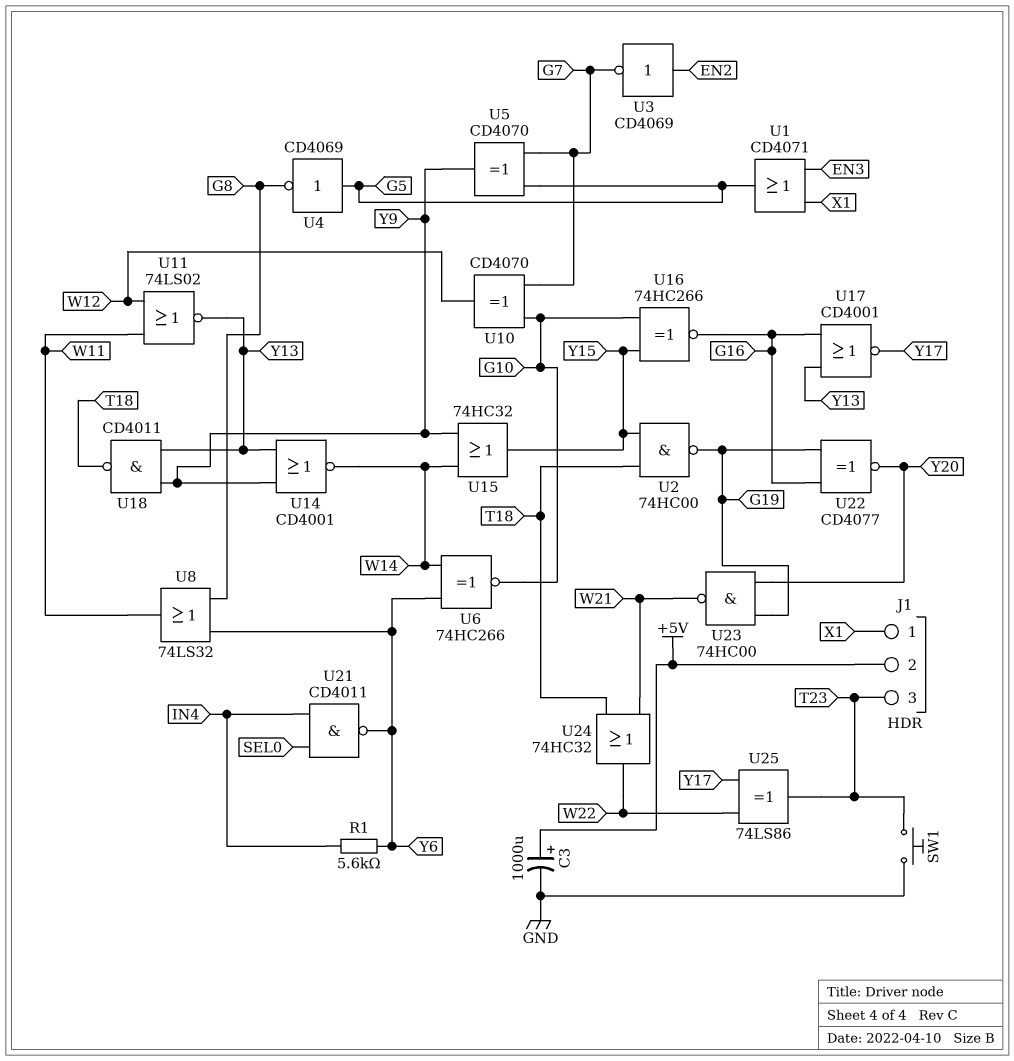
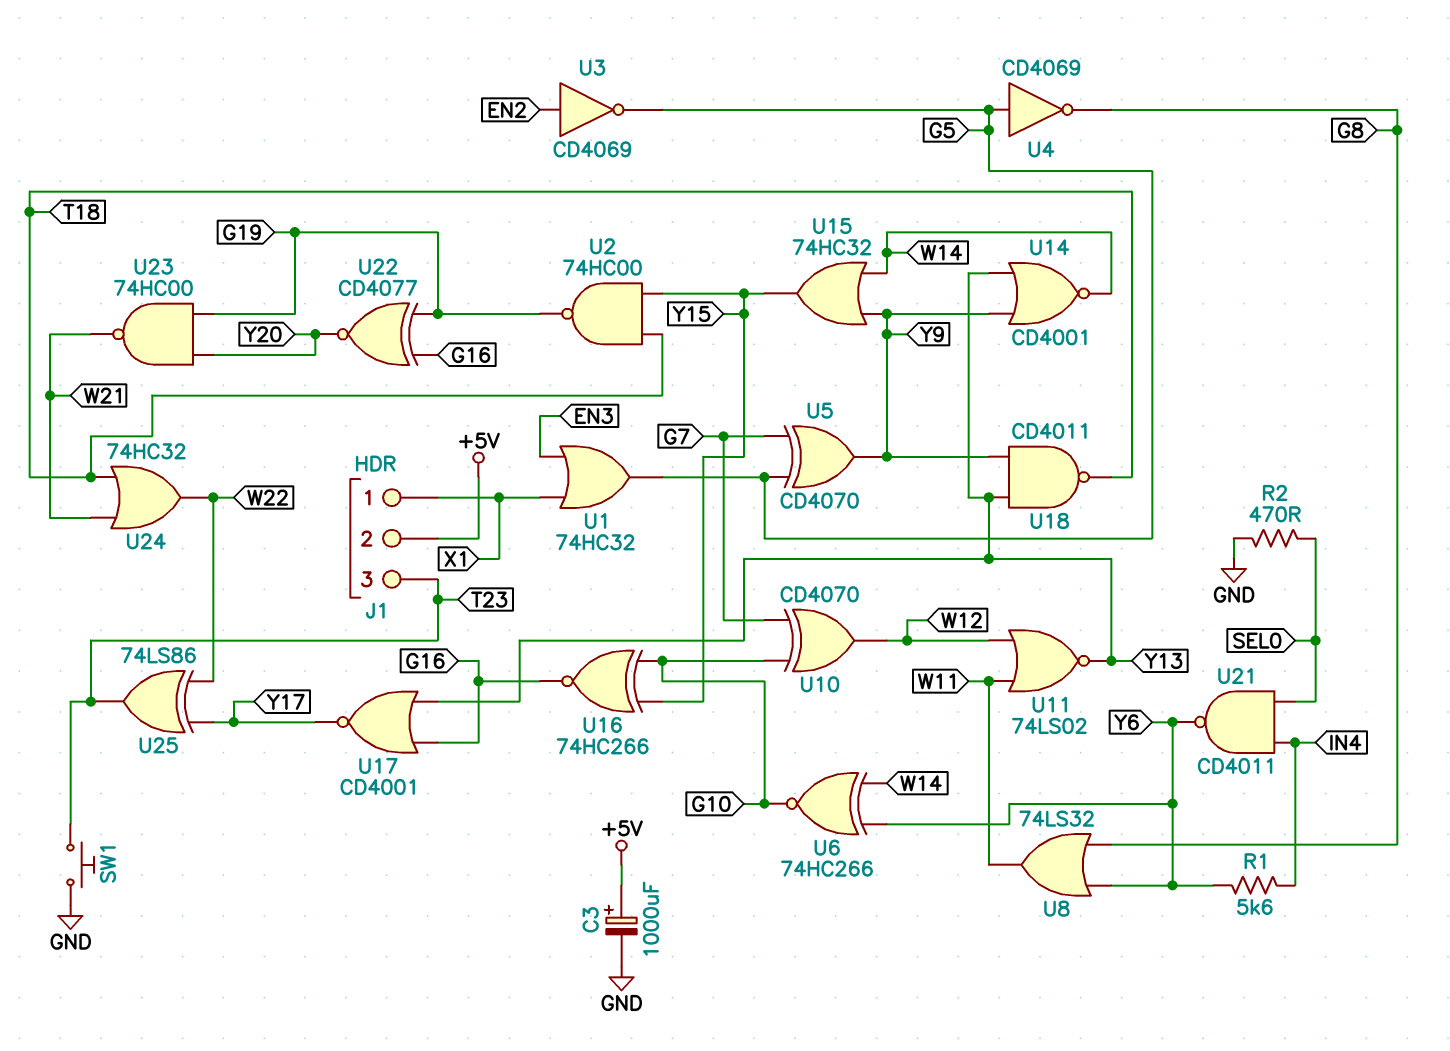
R2: none -> 470 (GND, SEL0)
U1: OR CD4071 (in EN3, in X1, out G5) -> OR 74HC32 (in EN3, in X1, out G5)
U3: NOT CD4069 (in EN2, out G7) -> NOT CD4069 (in EN2, out G5)

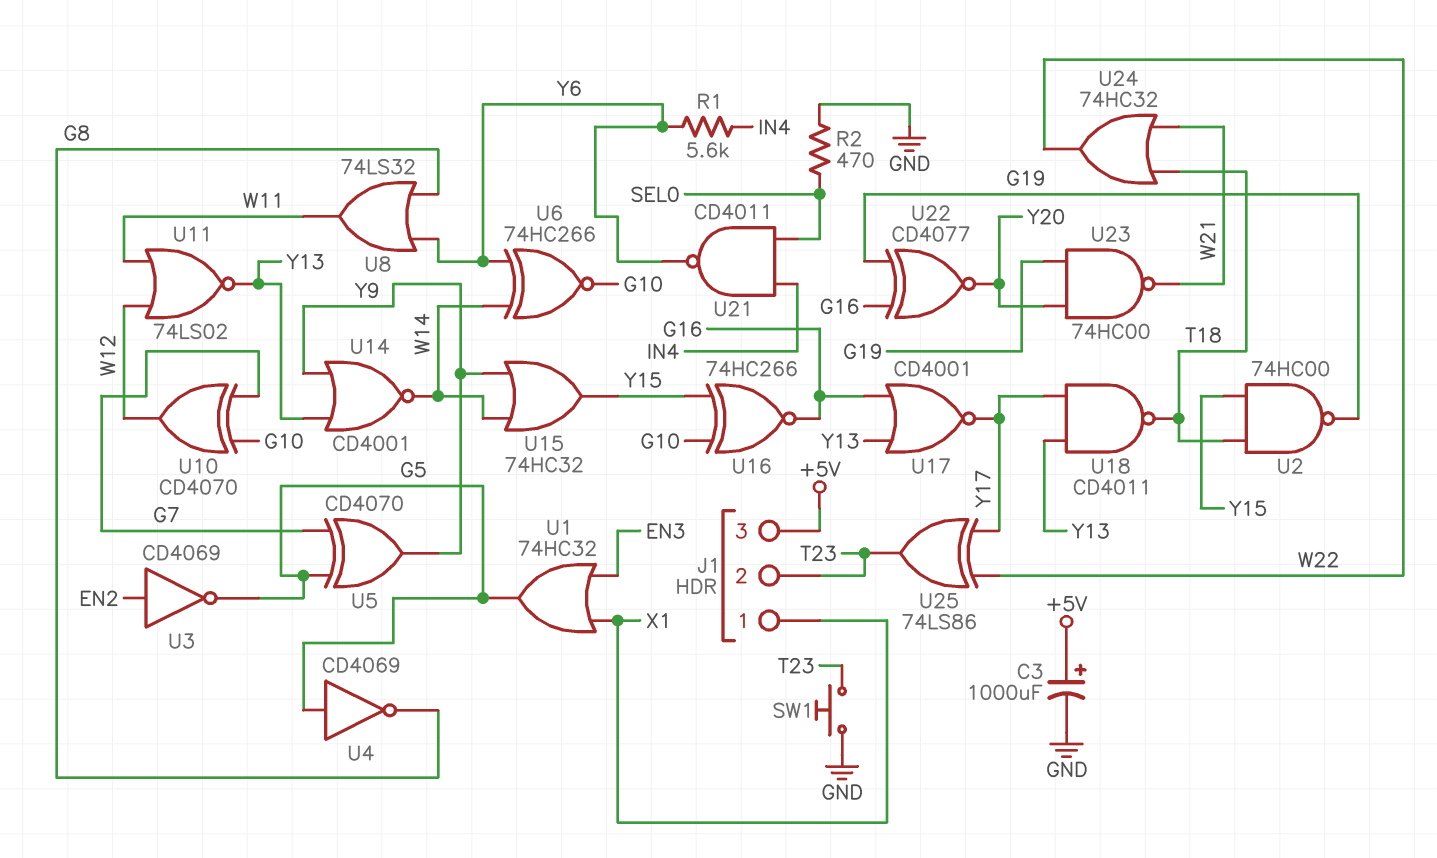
J1 pin 2: +5V -> T23
J1 pin 3: T23 -> +5V
U18: NAND CD4011 (in Y9, in Y13, out T18) -> NAND CD4011 (in Y13, in Y17, out T18)

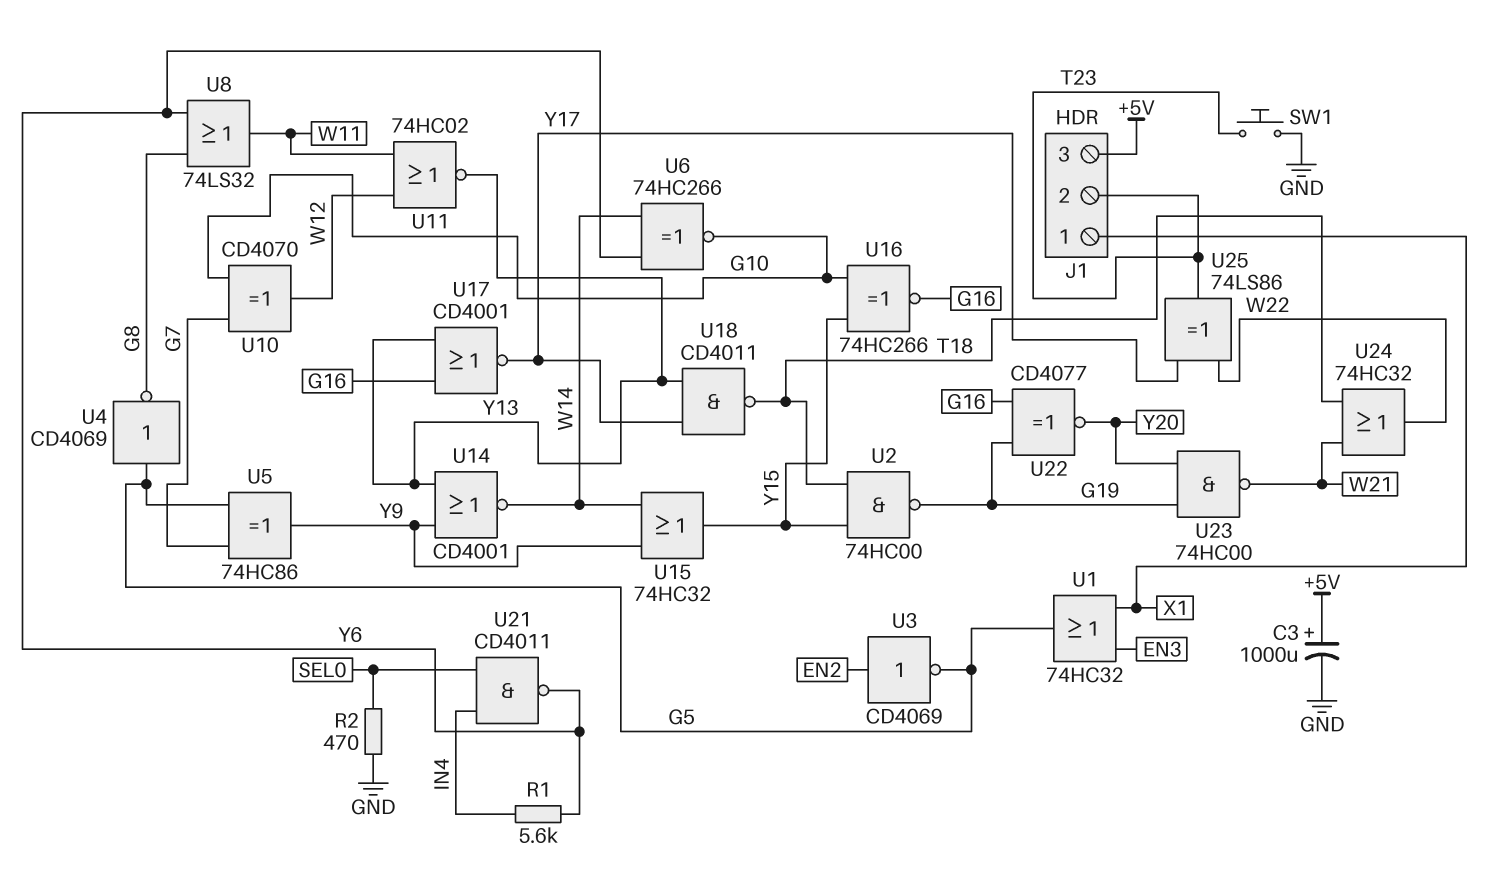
U5: XOR CD4070 (in G5, in G7, out Y9) -> XOR 74HC86 (in G5, in G7, out Y9)
U11: NOR 74LS02 (in W11, in W12, out Y13) -> NOR 74HC02 (in W11, in W12, out Y13)

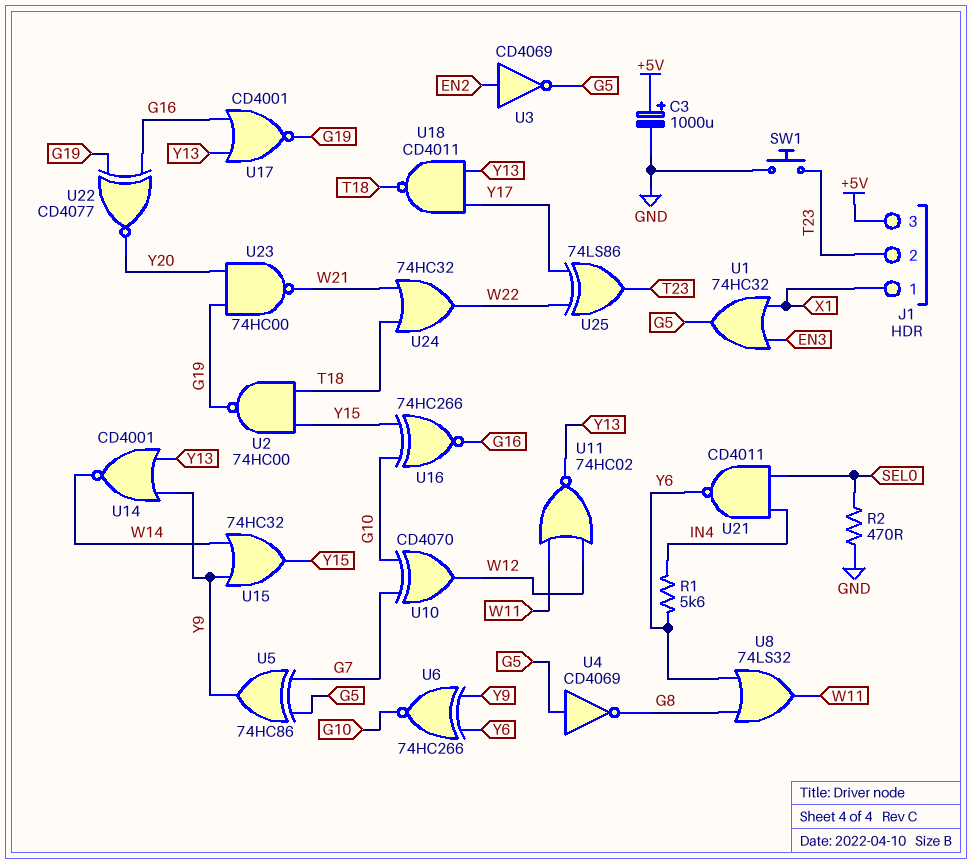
U6: XNOR 74HC266 (in W14, in Y6, out G10) -> XNOR 74HC266 (in Y6, in Y9, out G10)
U17: NOR CD4001 (in G16, in Y13, out Y17) -> NOR CD4001 (in G16, in Y13, out G19)

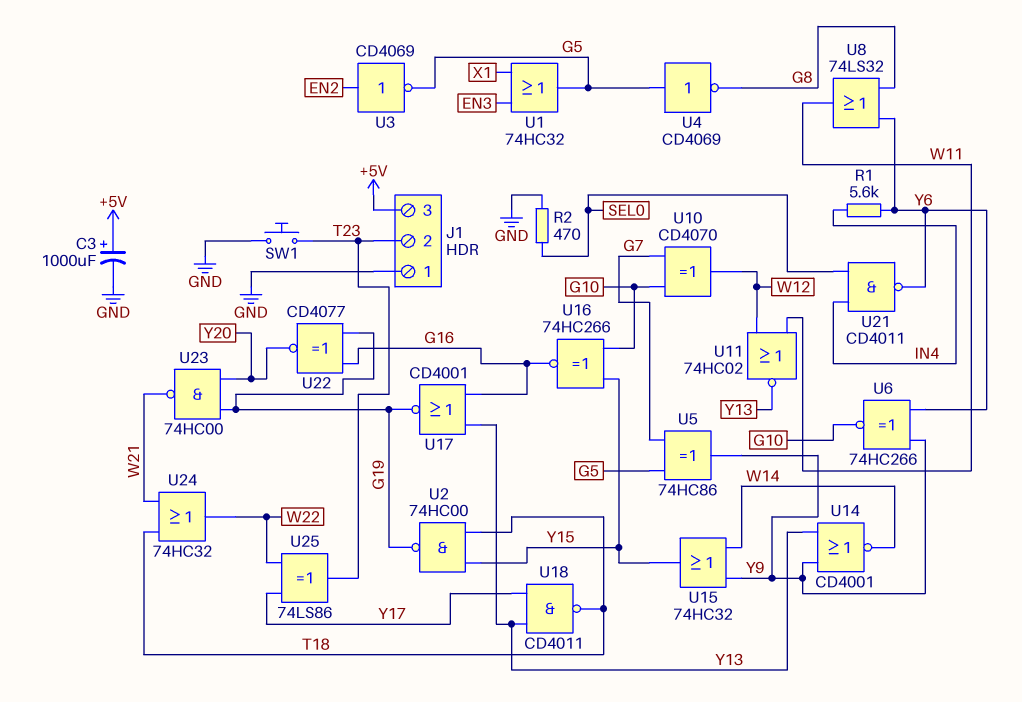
J1 pin 1: X1 -> GND

